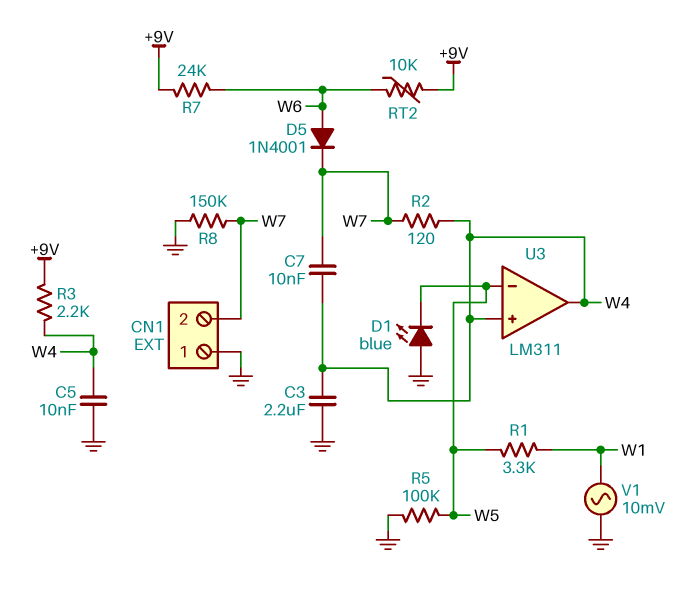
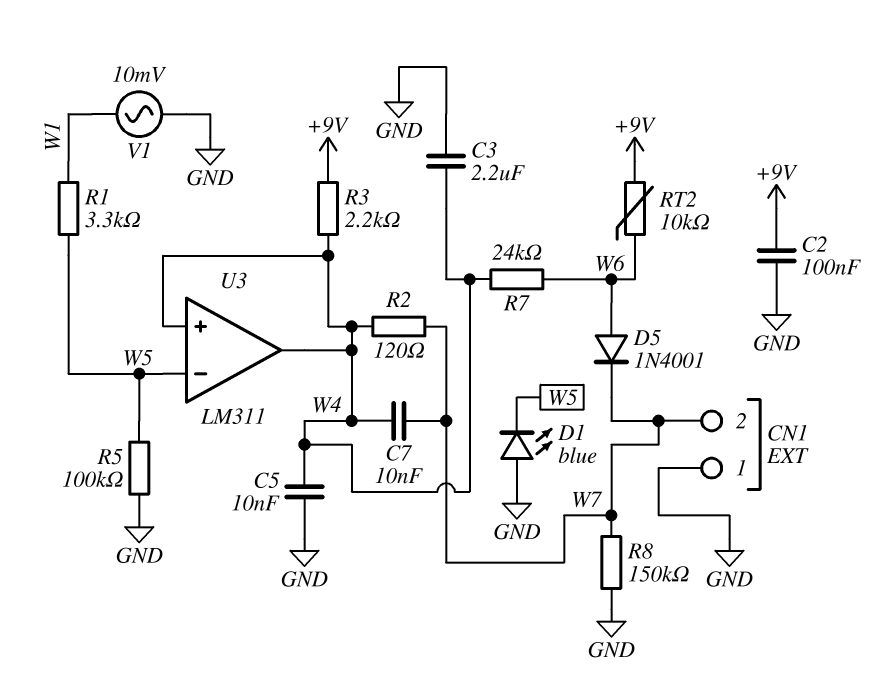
C2: none -> 100nF (+9V, GND)
R7: 24k (+9V, W6) -> 24k (W4, W6)

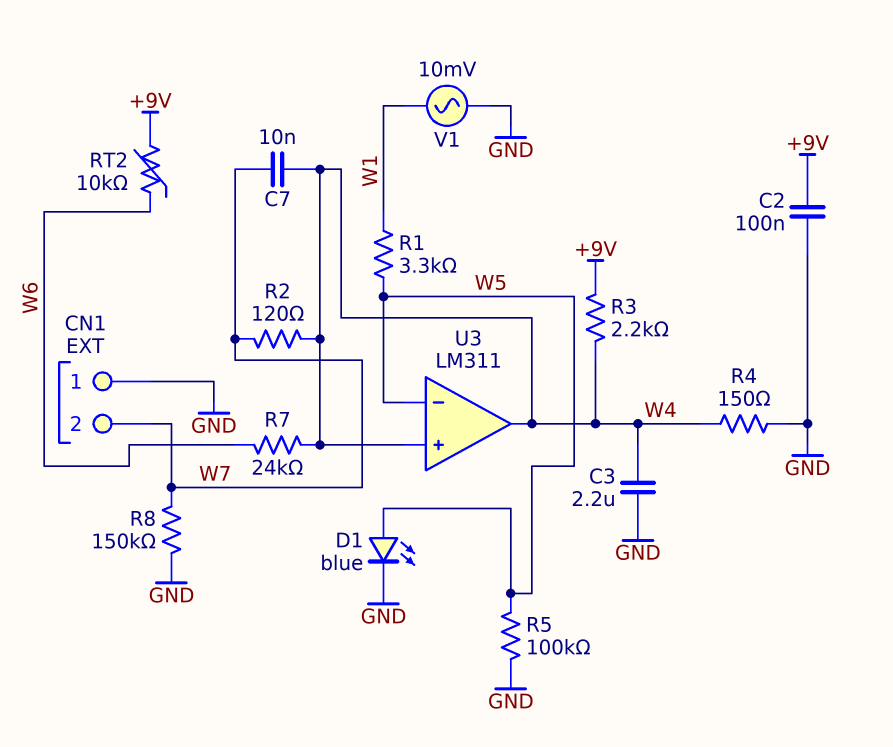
C5: 10nF (GND, W4) -> none
D1: LED blue (A GND, K W5) -> LED blue (A W5, K GND)
D5: diode 1N4001 (A W6, K W7) -> none
R4: none -> 150 (GND, W4)

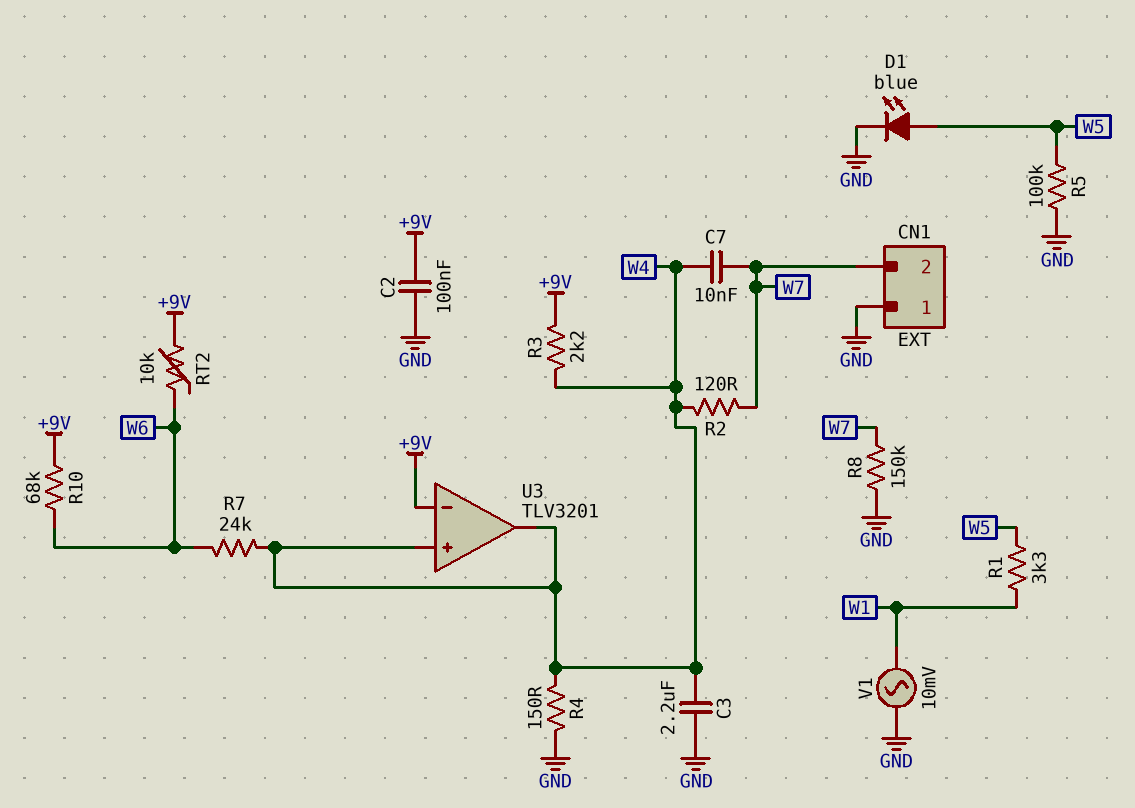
R10: none -> 68k (+9V, W6)
U3: LM311 -> TLV3201
U3 pin in-: W5 -> +9V

